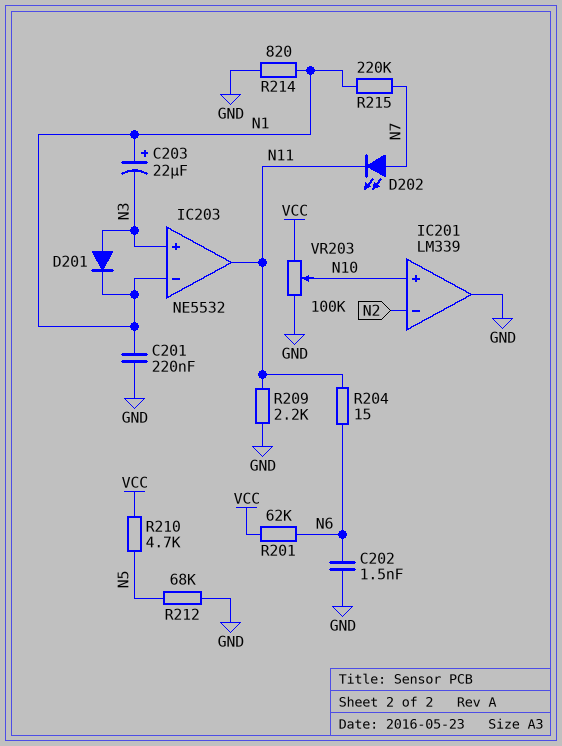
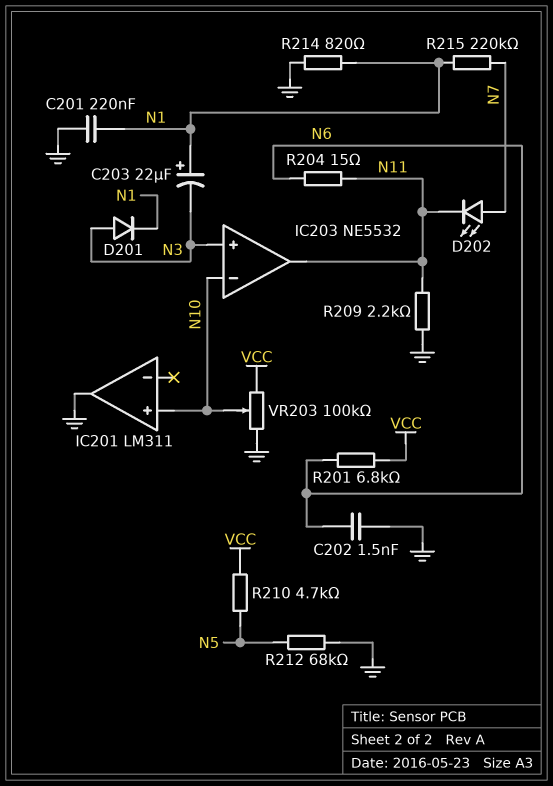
IC201: LM339 -> LM311
IC201 pin in-: N2 -> none
IC203 pin in-: N1 -> N10
R201: 62k (N6, VCC) -> 6.8k (N6, VCC)

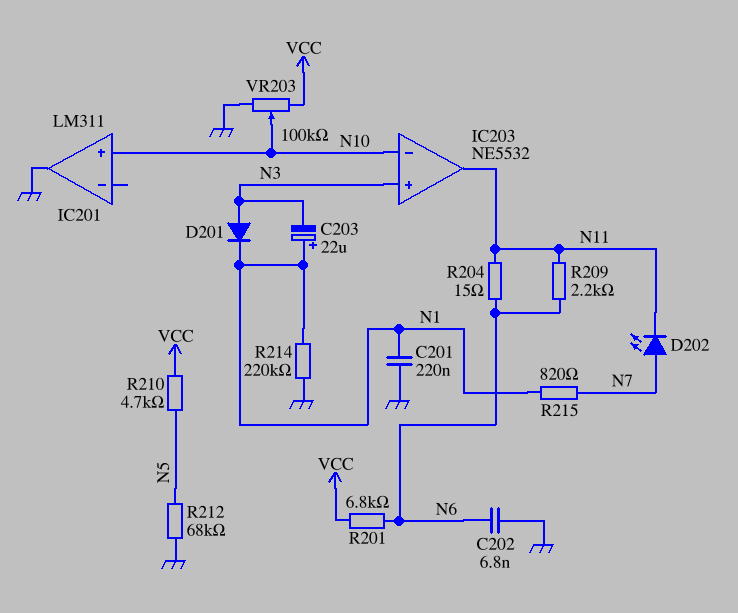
C202: 1.5nF (GND, N6) -> 6.8nF (GND, N6)
R209: 2.2k (GND, N11) -> 2.2k (N6, N11)
R214: 820 (GND, N1) -> 220k (GND, N1)
R215: 220k (N1, N7) -> 820 (N1, N7)

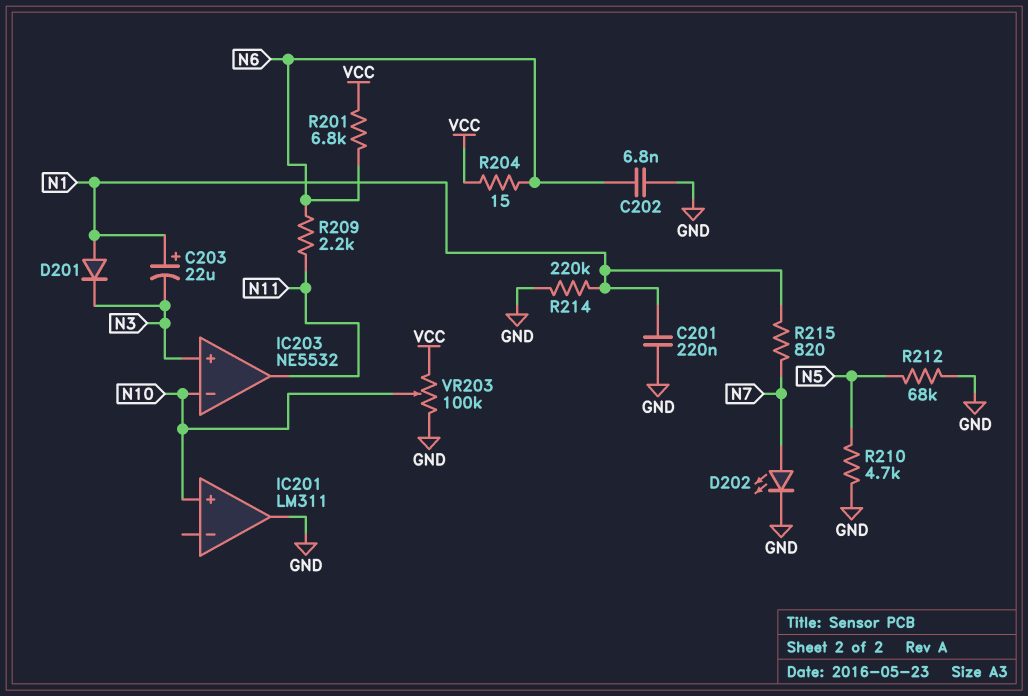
D201: diode (A N3, K N1) -> diode (A N1, K N3)
D202: LED (A N7, K N11) -> LED (A N7, K GND)
R204: 15 (N6, N11) -> 15 (N6, VCC)
R210: 4.7k (N5, VCC) -> 4.7k (GND, N5)

